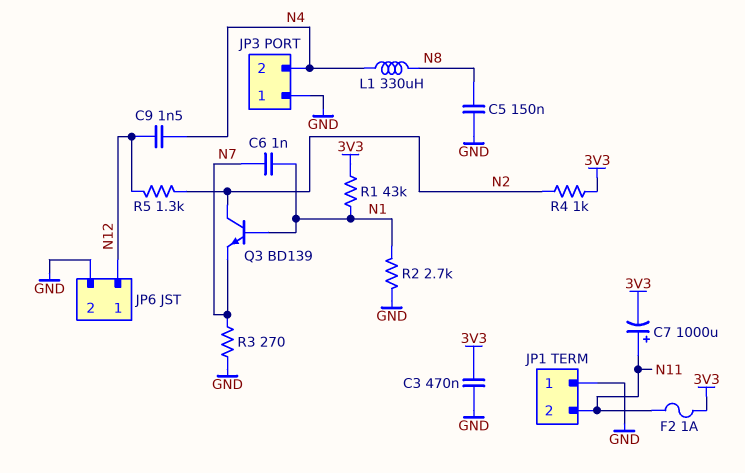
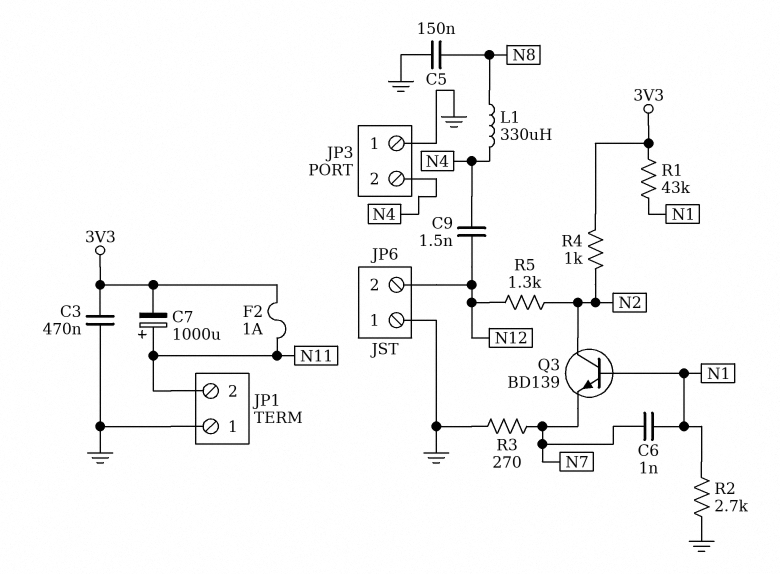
JP6 pin 1: N12 -> GND
JP6 pin 2: GND -> N12

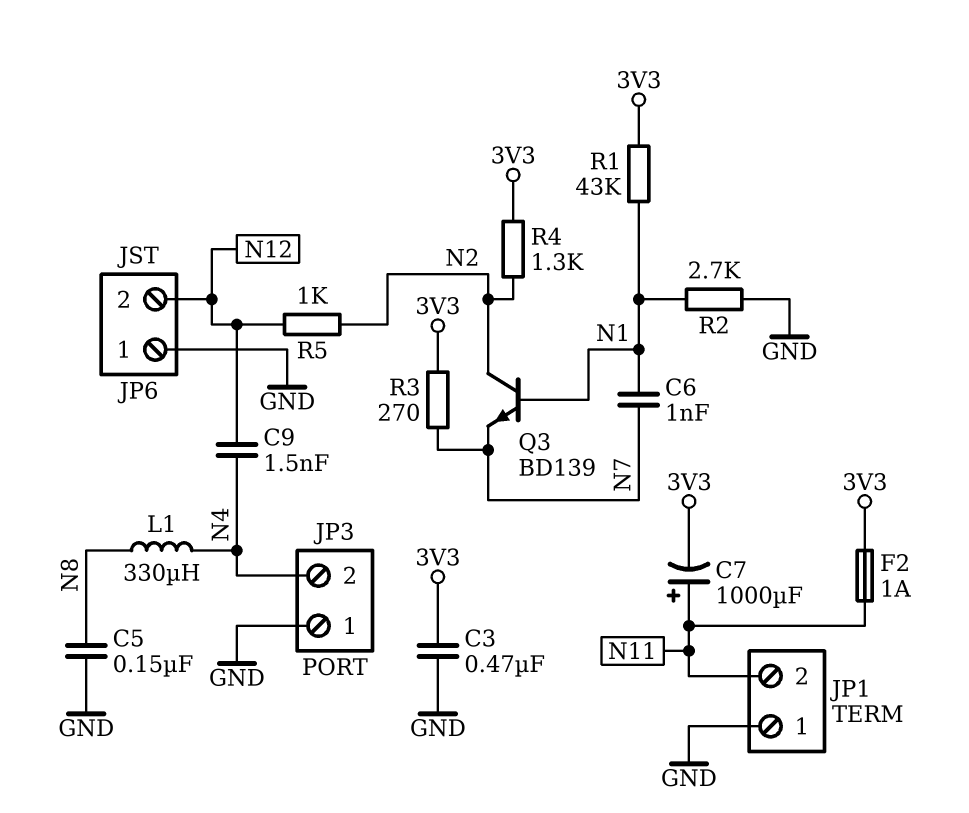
R3: 270 (GND, N7) -> 270 (3V3, N7)
R4: 1k (3V3, N2) -> 1.3k (3V3, N2)
R5: 1.3k (N2, N12) -> 1k (N2, N12)

